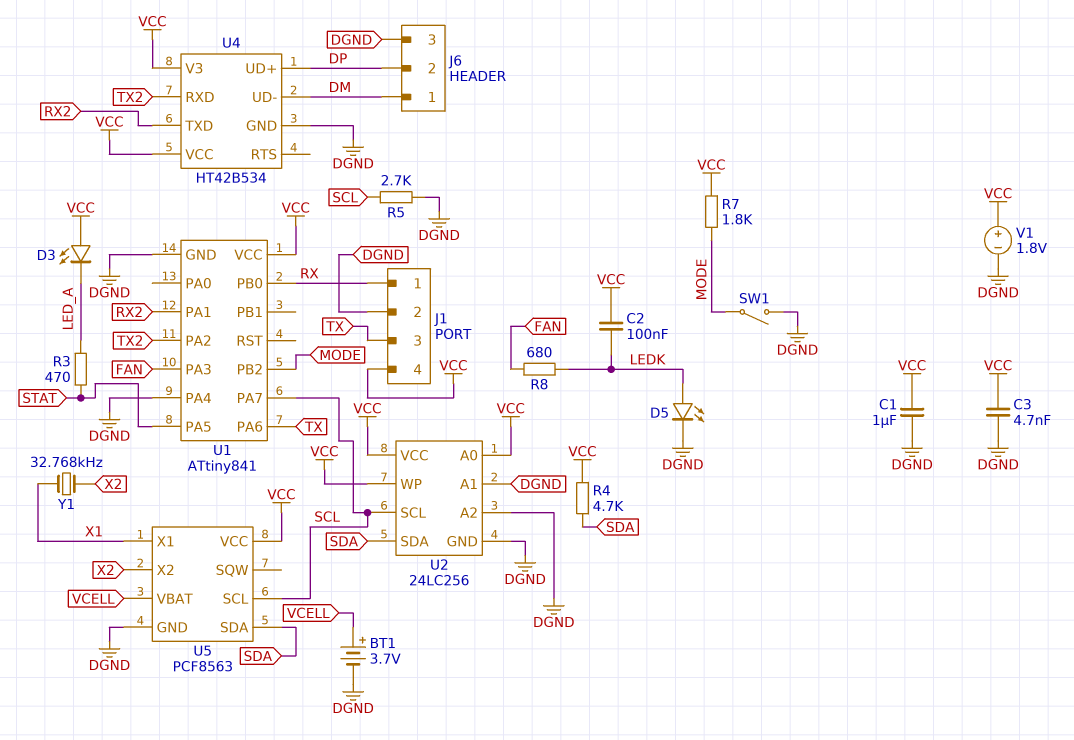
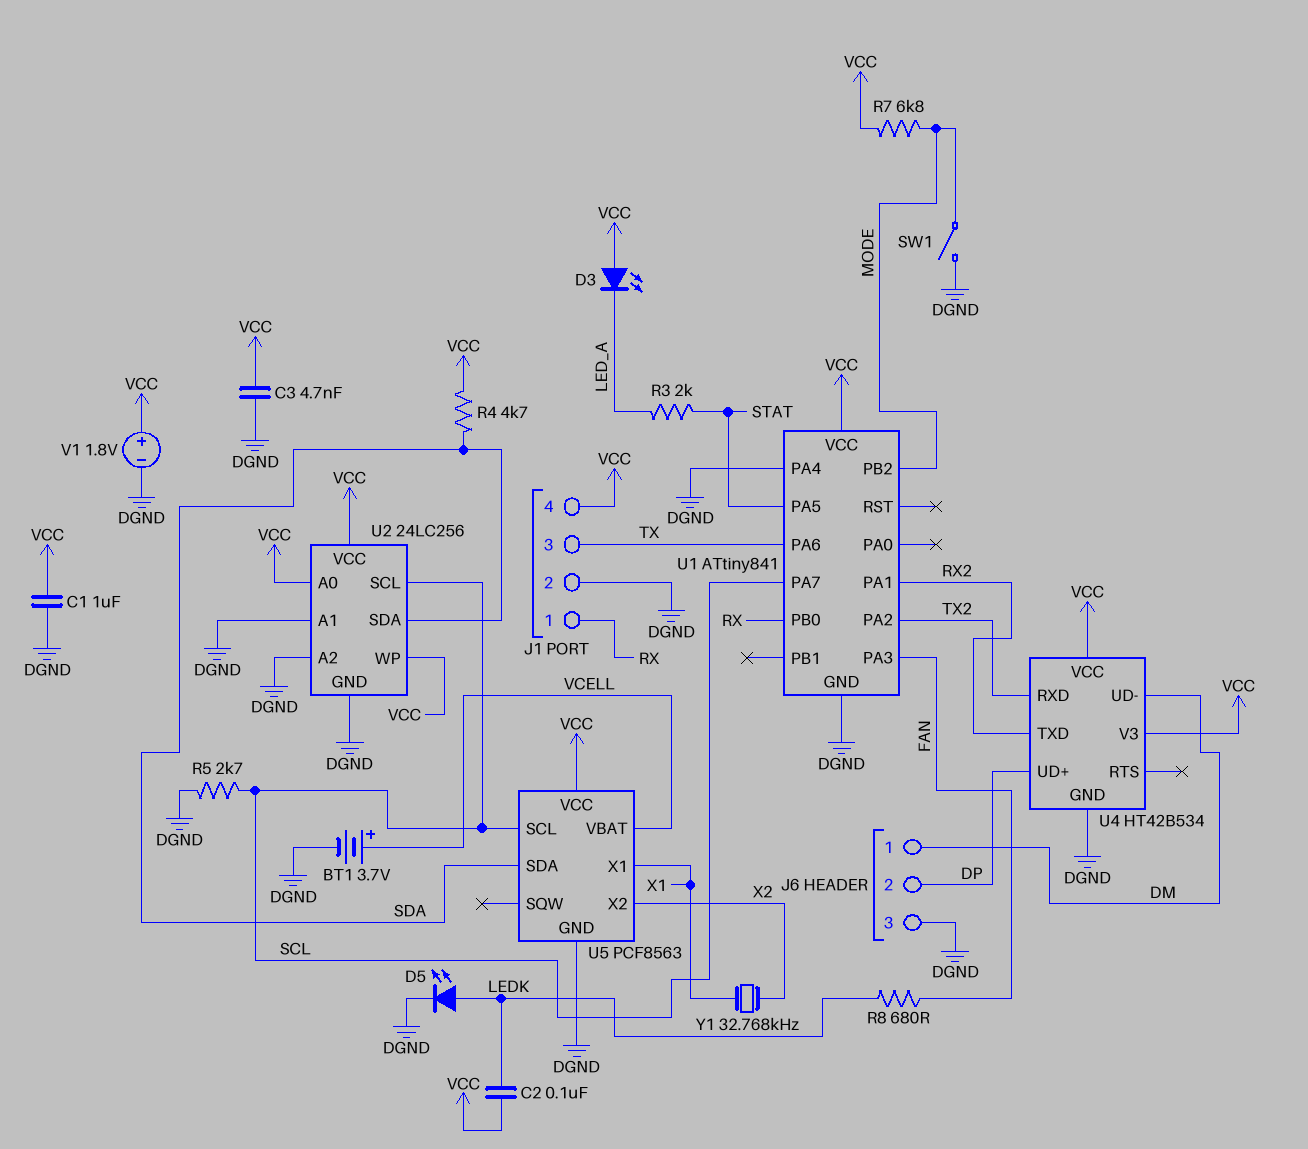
R3: 470 (LED_A, STAT) -> 2k (LED_A, STAT)
R7: 1.8k (MODE, VCC) -> 6.8k (MODE, VCC)

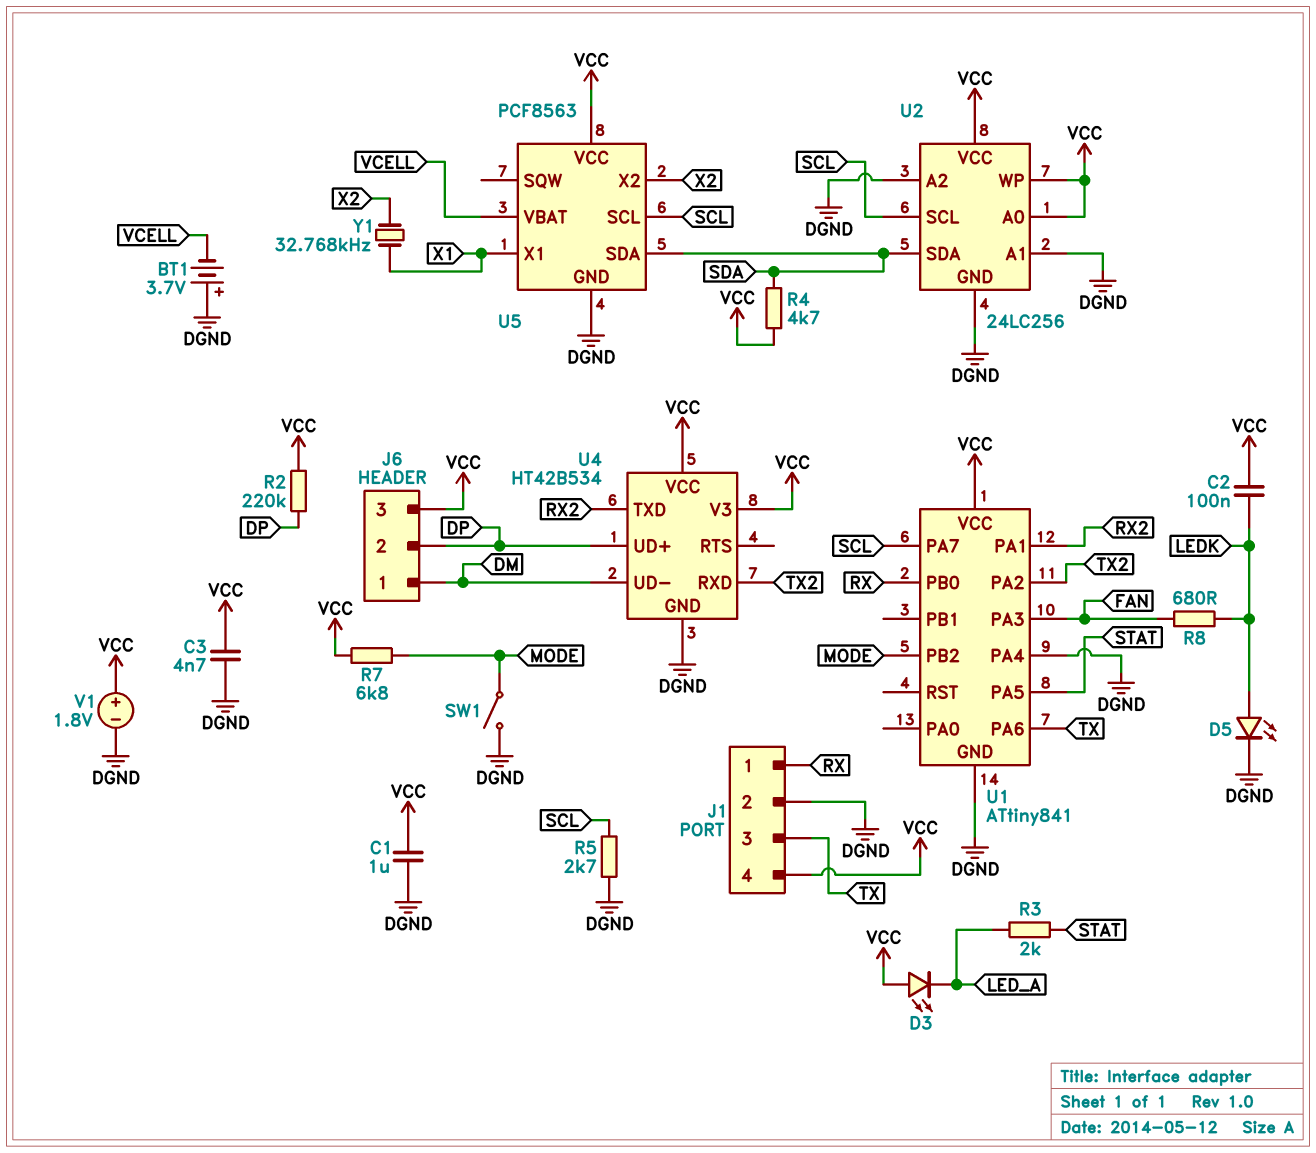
BT1: 3.7V (plus VCELL, minus DGND) -> 3.7V (plus DGND, minus VCELL)
J6 pin 3: DGND -> VCC
R2: none -> 220k (DP, VCC)

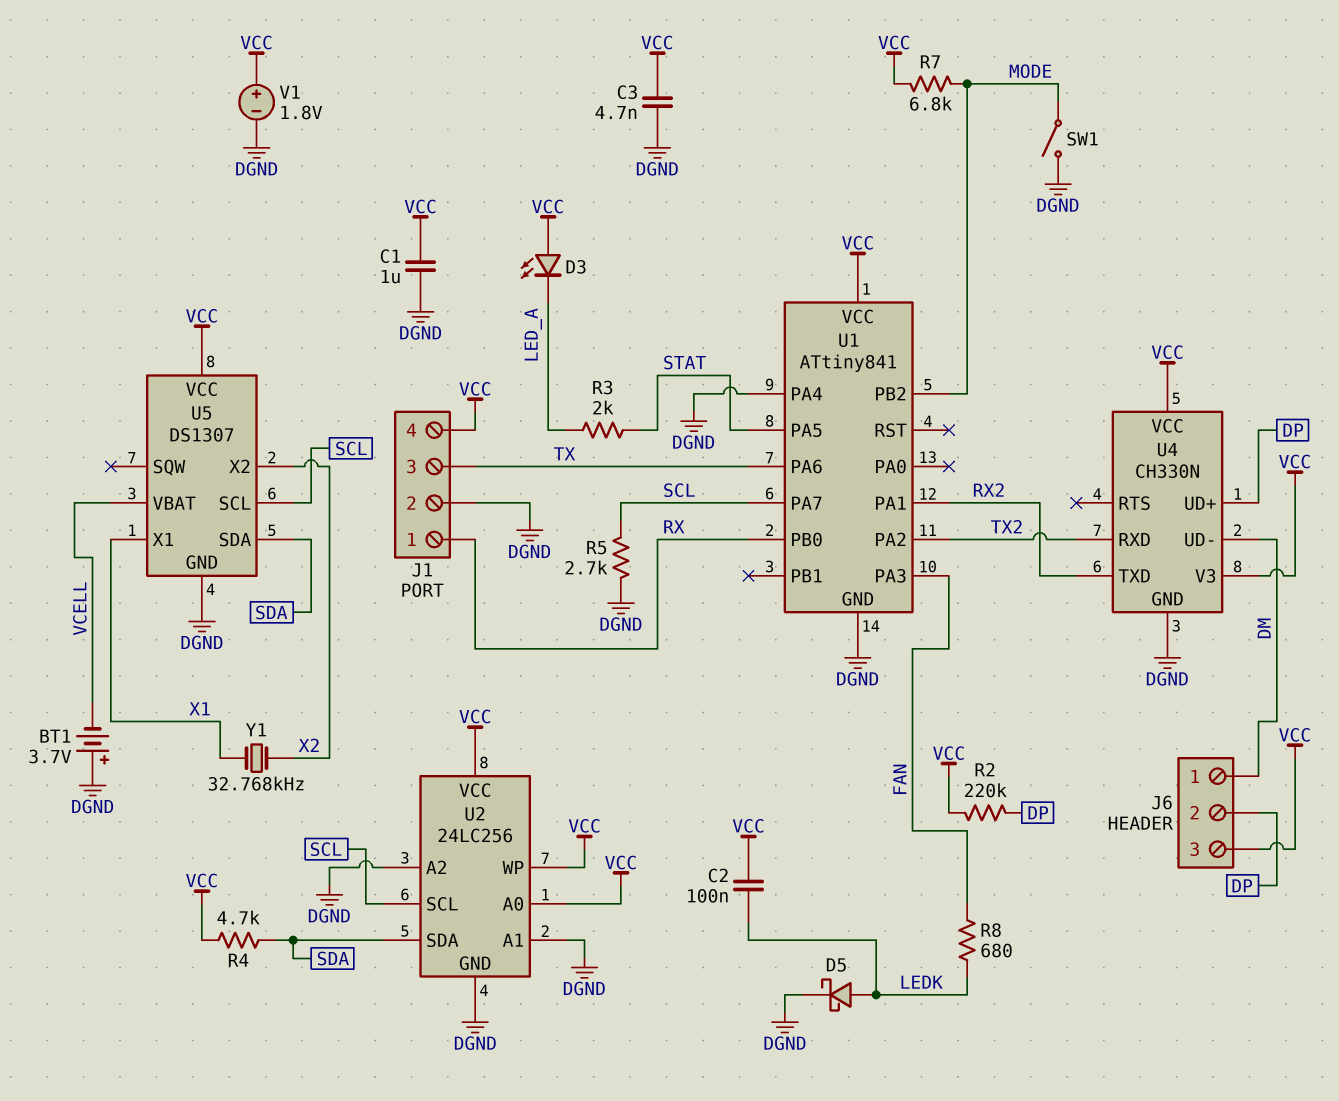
D5: LED (A LEDK, K DGND) -> schottky (A LEDK, K DGND)
U4: HT42B534 -> CH330N
U5: PCF8563 -> DS1307

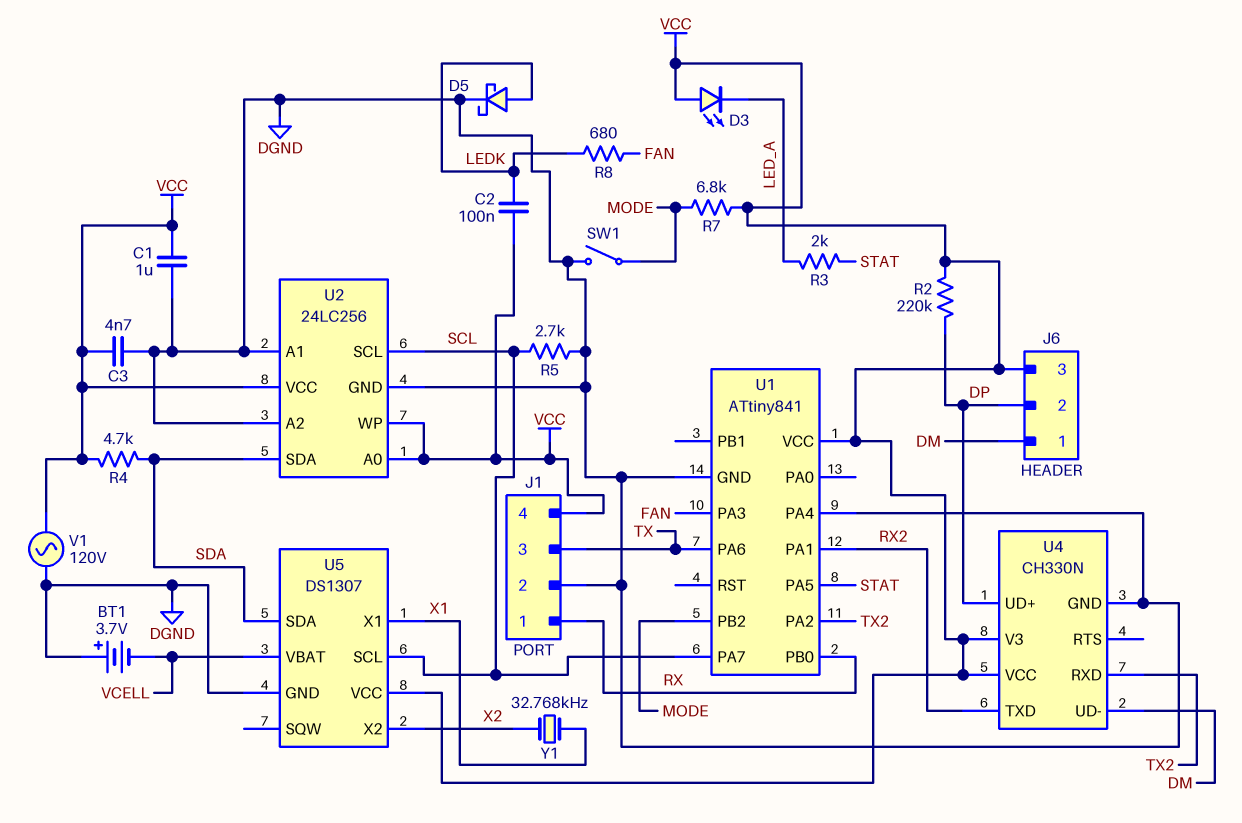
V1: 1.8V (plus VCC, minus DGND) -> AC 120V (DGND, VCC)

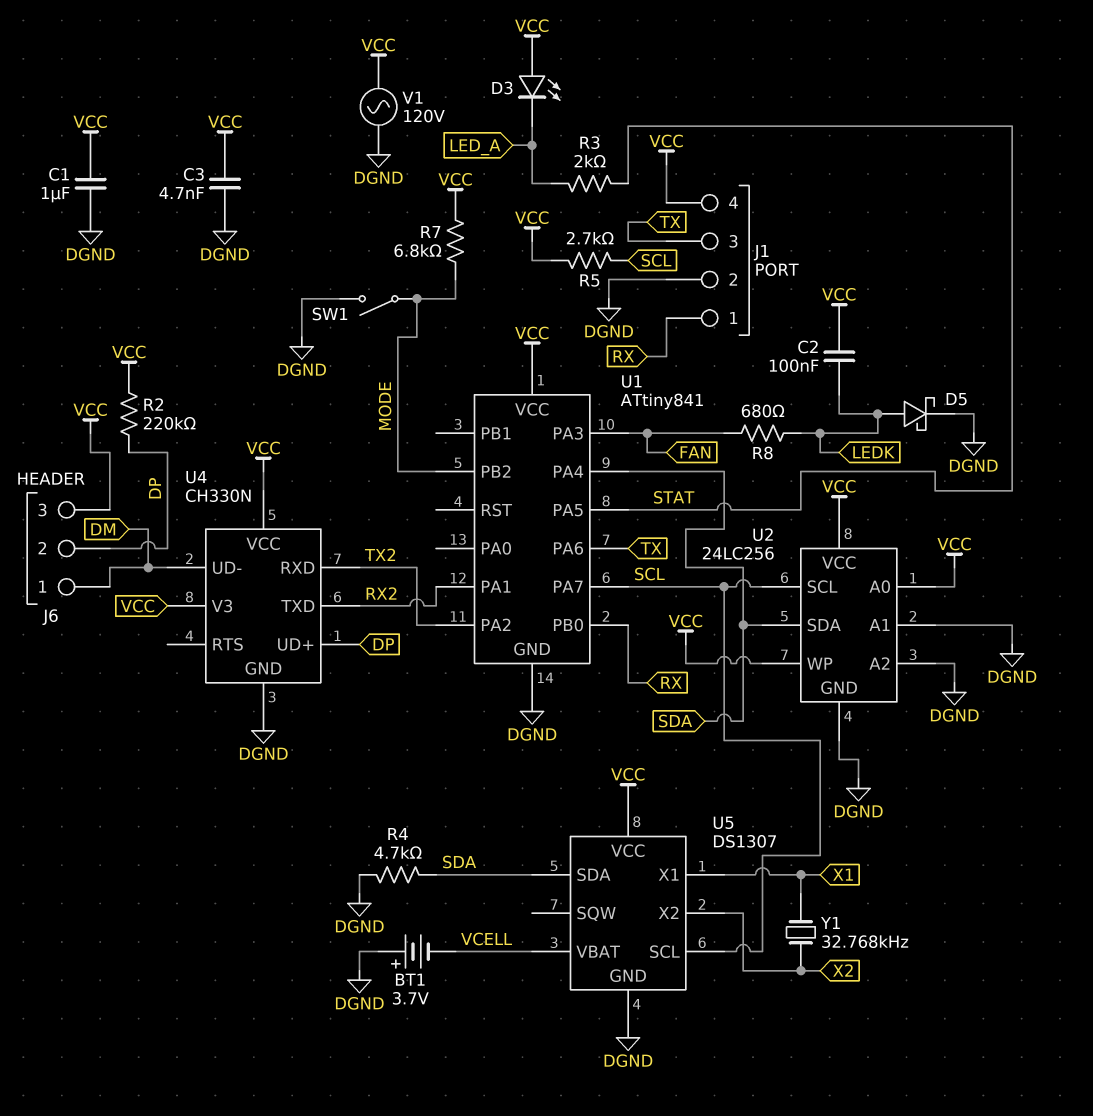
R4: 4.7k (SDA, VCC) -> 4.7k (DGND, SDA)
R5: 2.7k (DGND, SCL) -> 2.7k (SCL, VCC)
U1 pin PA4: DGND -> SDA

